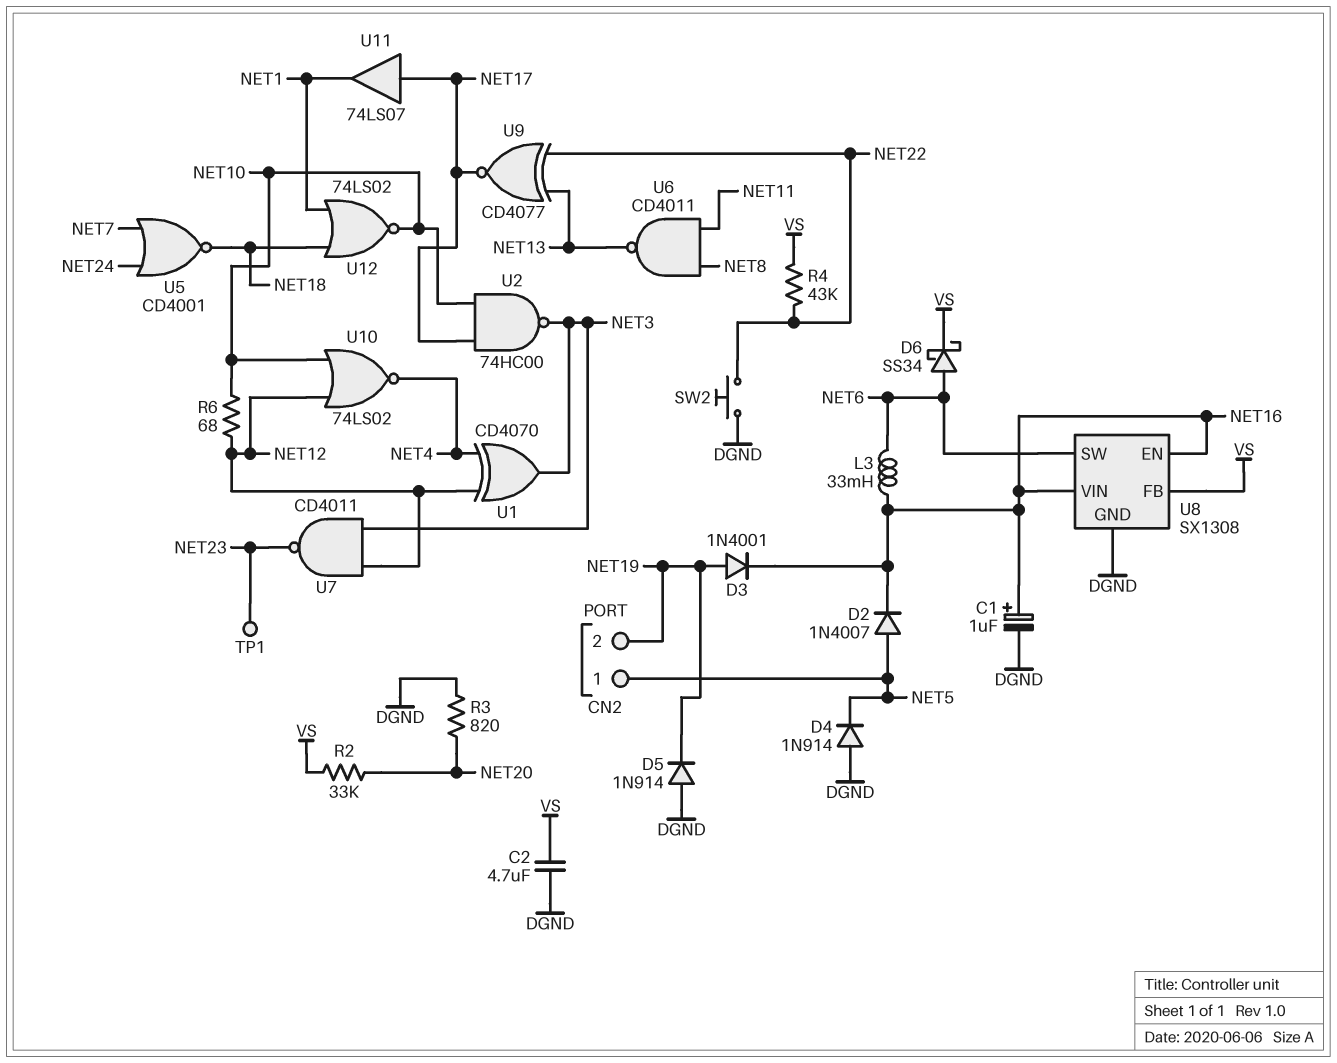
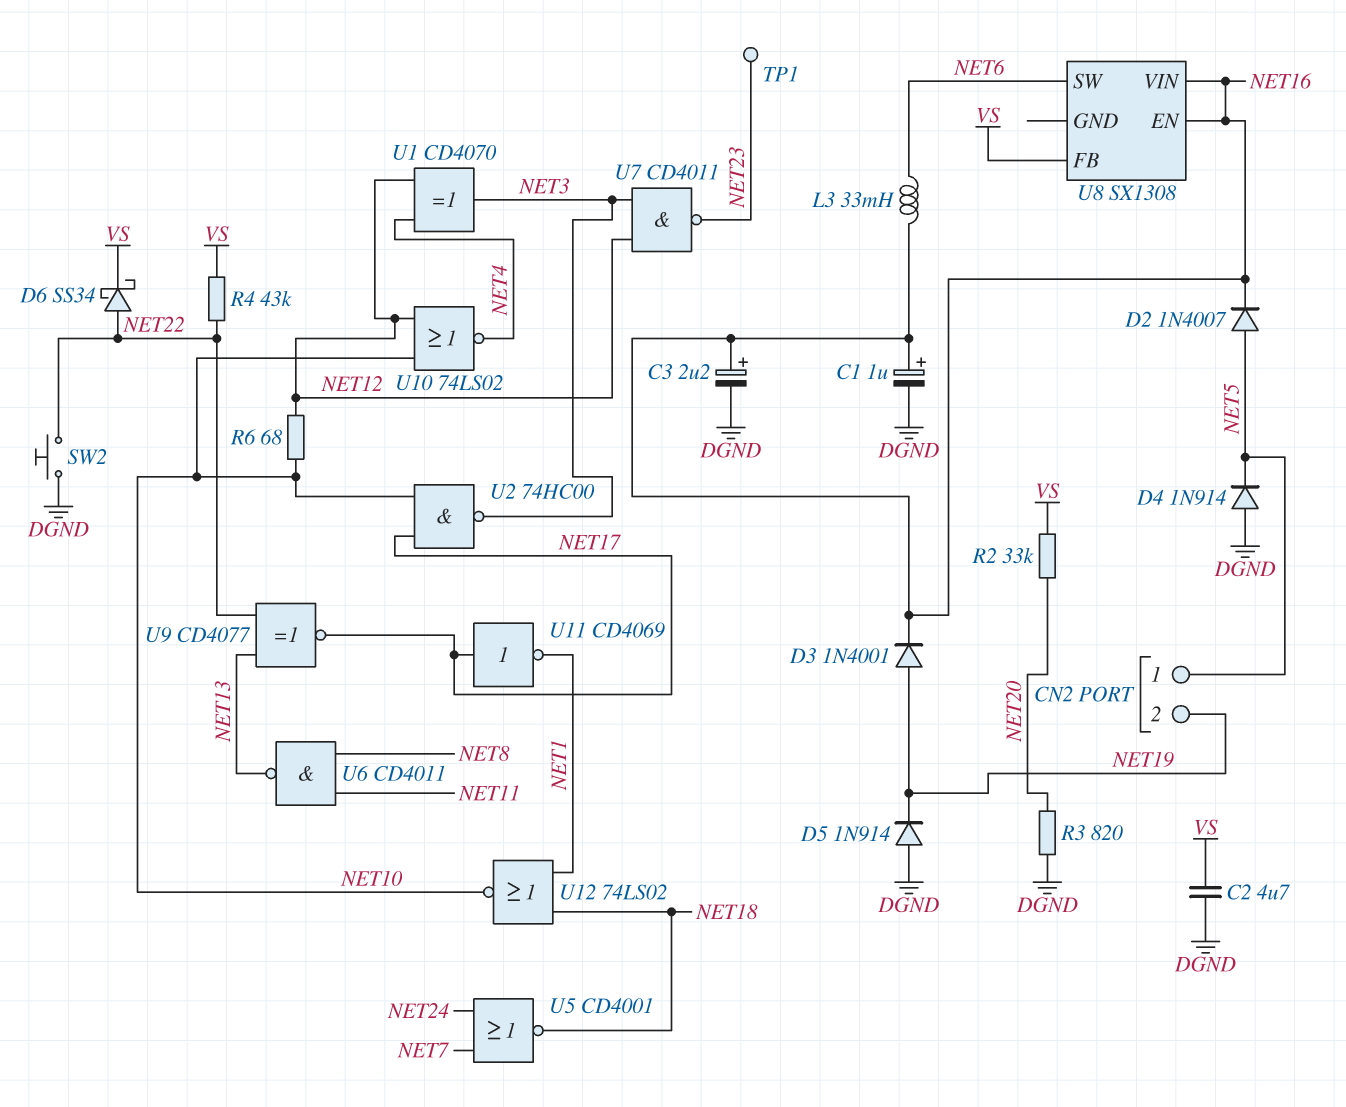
C3: none -> 2.2uF (plus NET16, minus DGND)
D6: schottky SS34 (A NET6, K VS) -> schottky SS34 (A NET22, K VS)
U8 pin GND: DGND -> none
U11: buffer 74LS07 (in NET17, out NET1) -> NOT CD4069 (in NET17, out NET1)

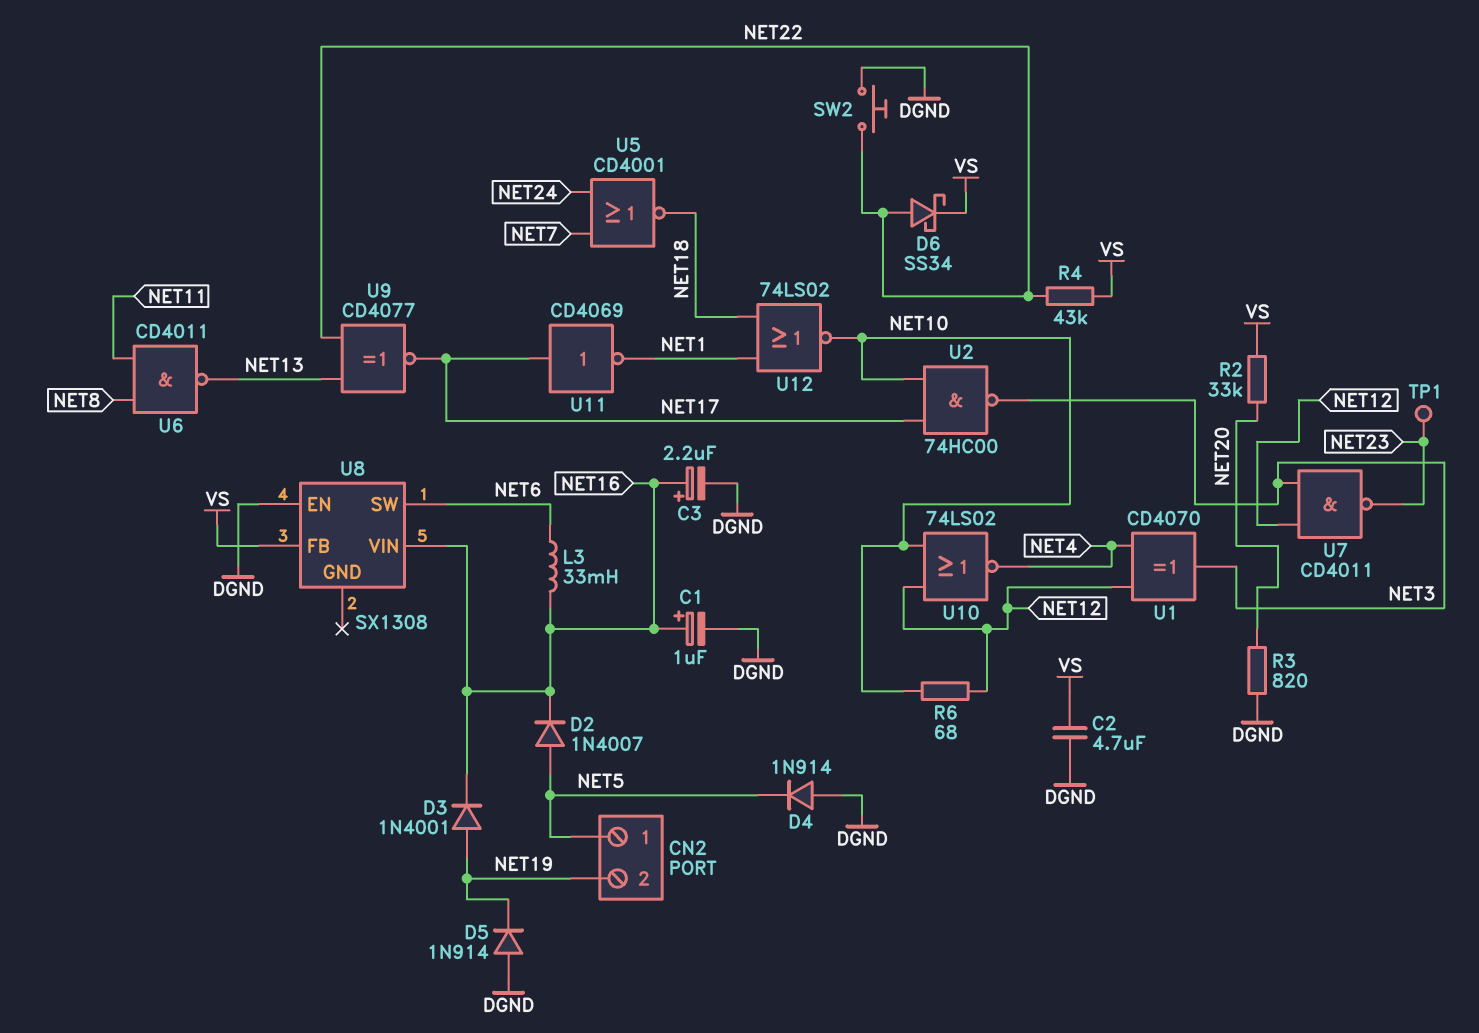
U8 pin EN: NET16 -> DGND

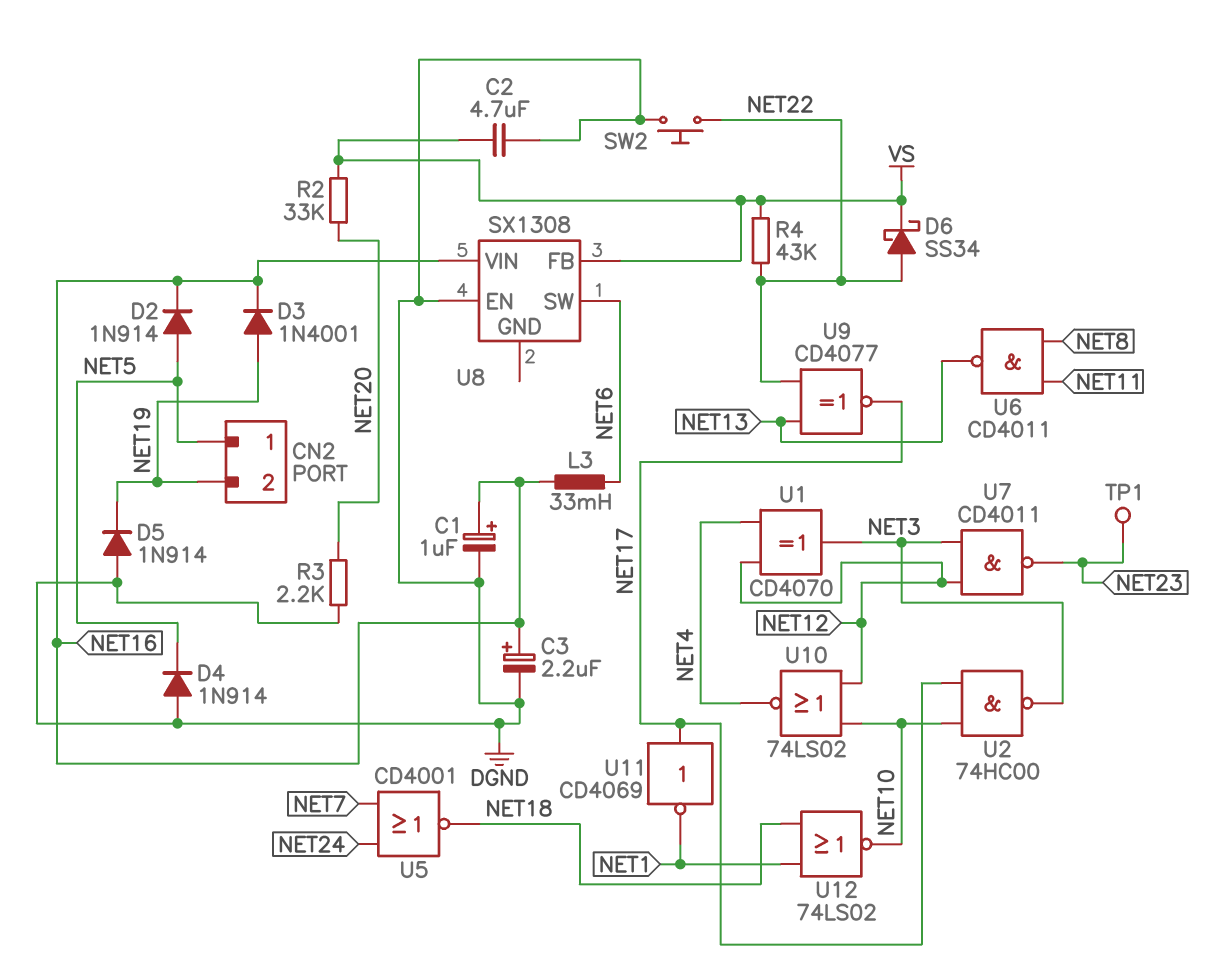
D2: diode 1N4007 (A NET5, K NET16) -> diode 1N914 (A NET5, K NET16)
R3: 820 (DGND, NET20) -> 2.2k (DGND, NET20)
R6: 68 (NET10, NET12) -> none

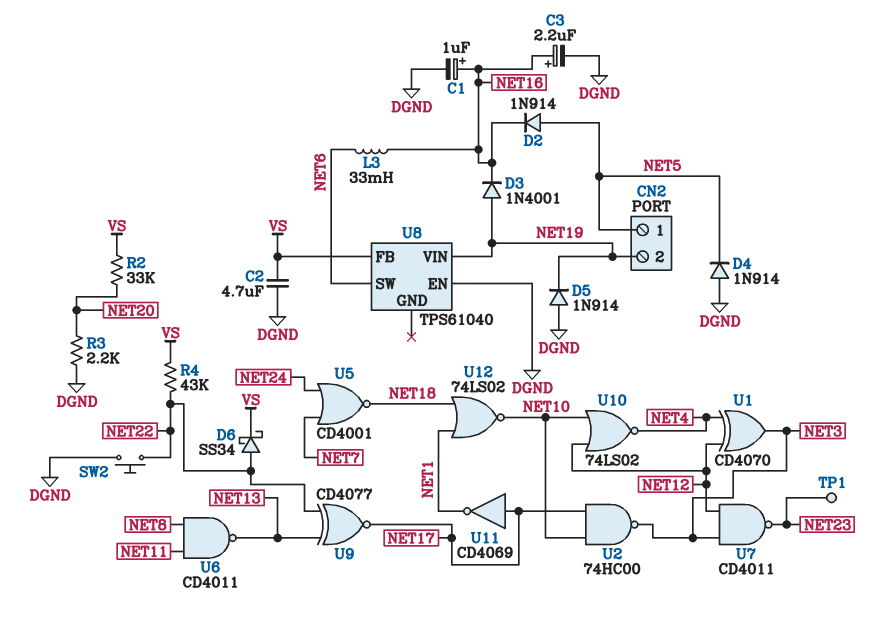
U8: SX1308 -> TPS61040
U8 pin VIN: NET16 -> NET19

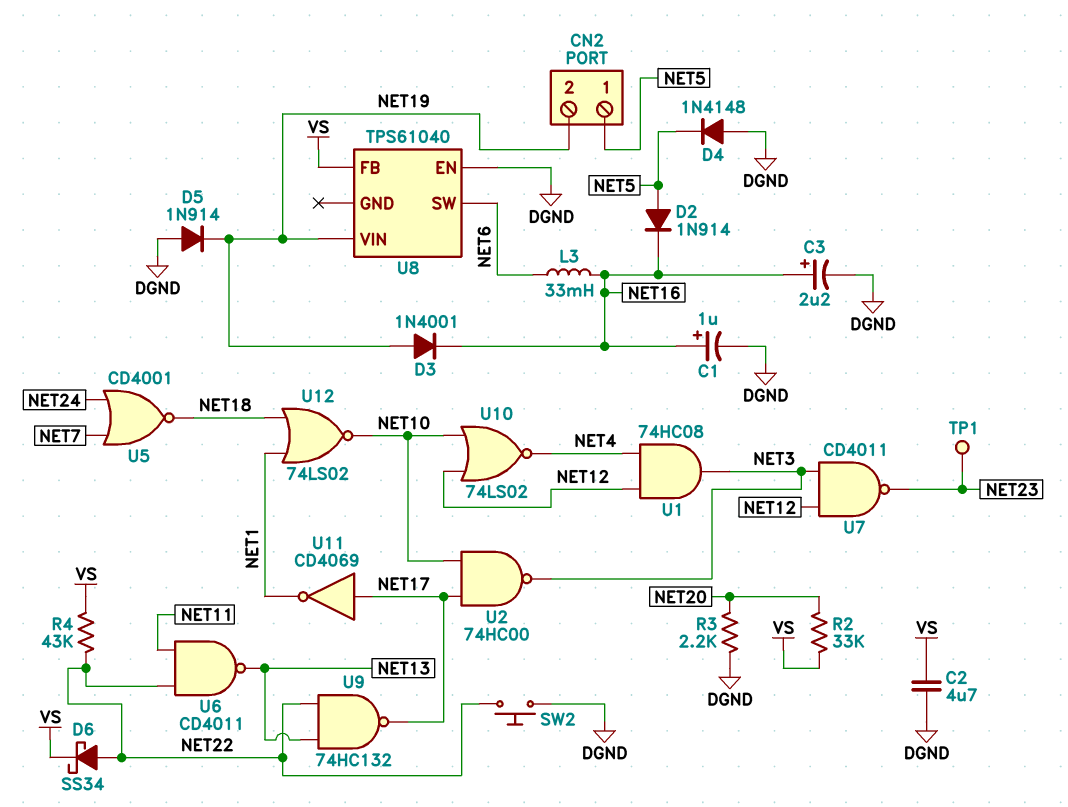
D4: diode 1N914 (A DGND, K NET5) -> diode 1N4148 (A DGND, K NET5)
U1: XOR CD4070 (in NET4, in NET12, out NET3) -> AND 74HC08 (in NET4, in NET12, out NET3)
U6: NAND CD4011 (in NET8, in NET11, out NET13) -> NAND CD4011 (in NET11, in NET22, out NET13)
U9: XNOR CD4077 (in NET13, in NET22, out NET17) -> NAND 74HC132 (in NET13, in NET22, out NET17)

